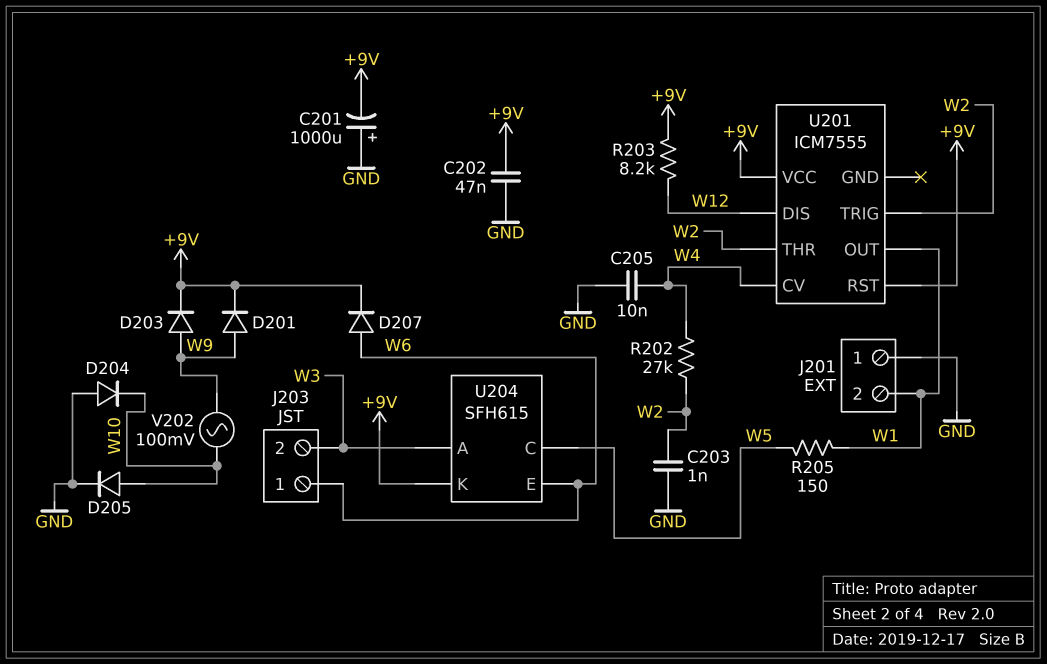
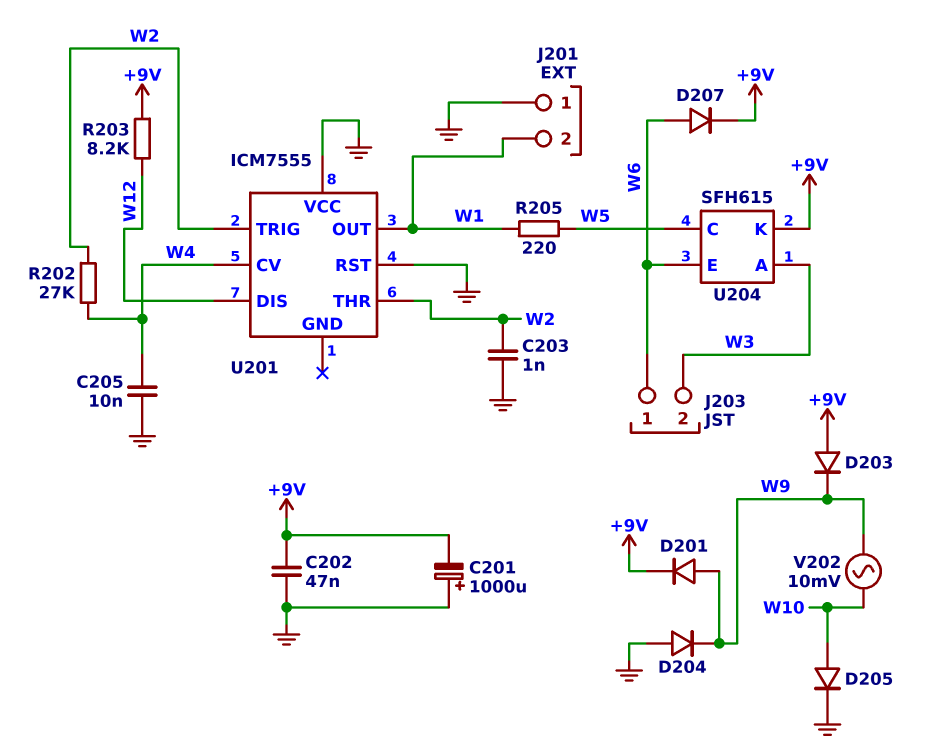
D203: diode (A W9, K +9V) -> diode (A +9V, K W9)
D204: diode (A GND, K W10) -> diode (A GND, K W9)
R205: 150 (W1, W5) -> 220 (W1, W5)
U201 pin RST: +9V -> GND
U201 pin VCC: +9V -> GND
V202: AC 100mV (W9, W10) -> AC 10mV (W9, W10)

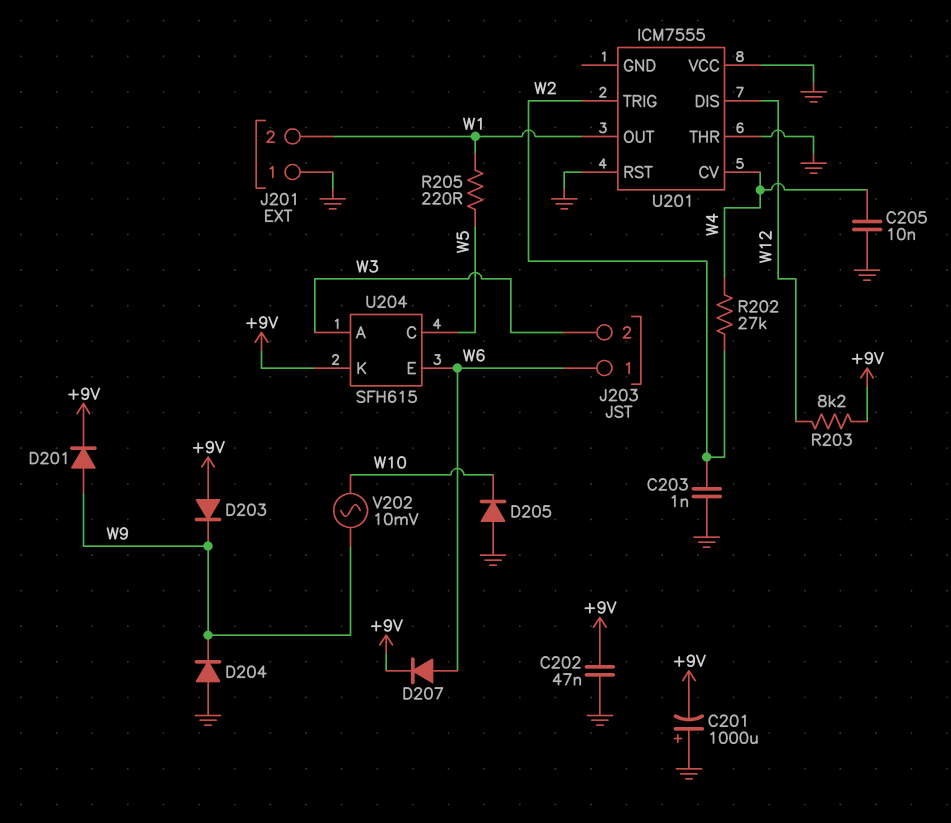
D205: diode (A W10, K GND) -> diode (A GND, K W10)
U201 pin THR: W2 -> GND

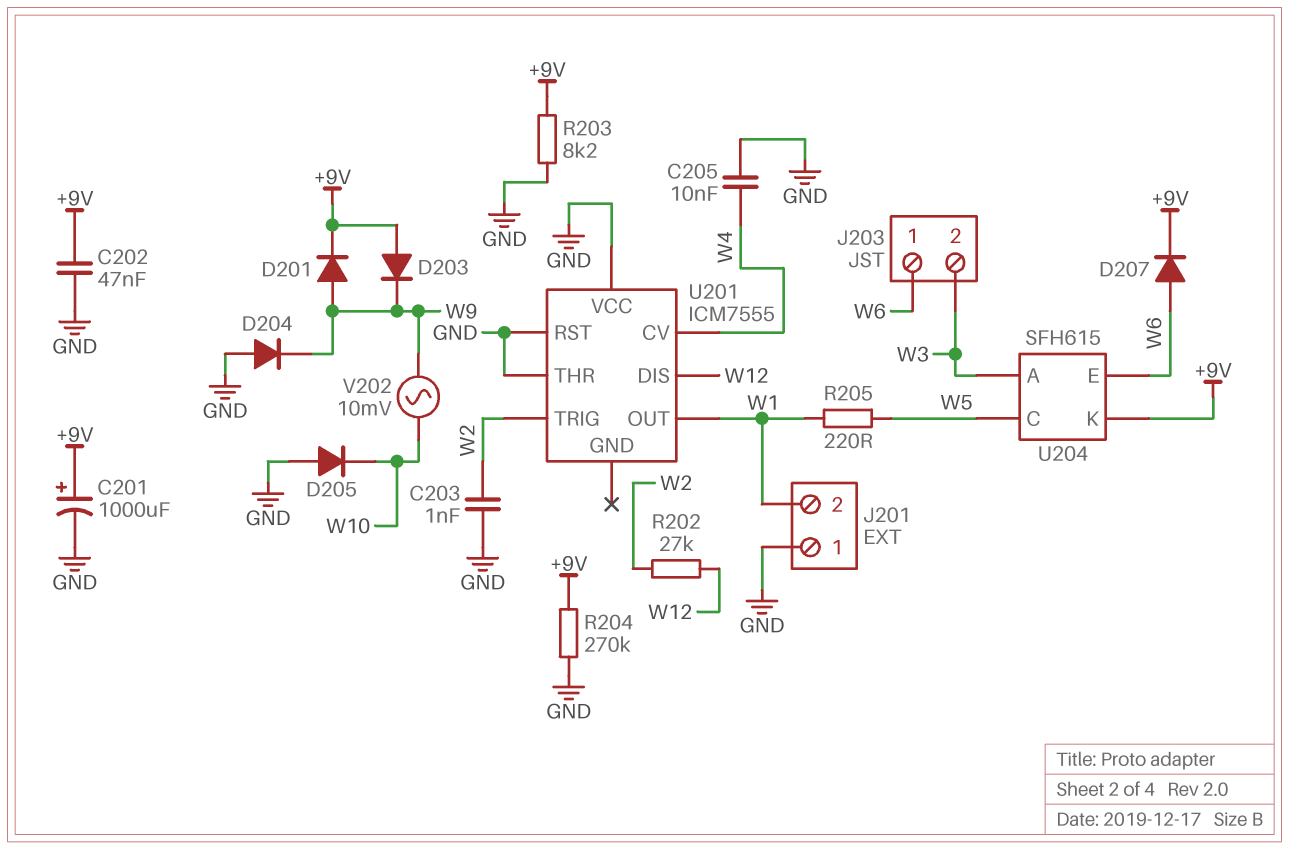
C201: 1000uF (plus GND, minus +9V) -> 1000uF (plus +9V, minus GND)
R202: 27k (W2, W4) -> 27k (W2, W12)
R203: 8.2k (+9V, W12) -> 8.2k (+9V, GND)
R204: none -> 270k (+9V, GND)

